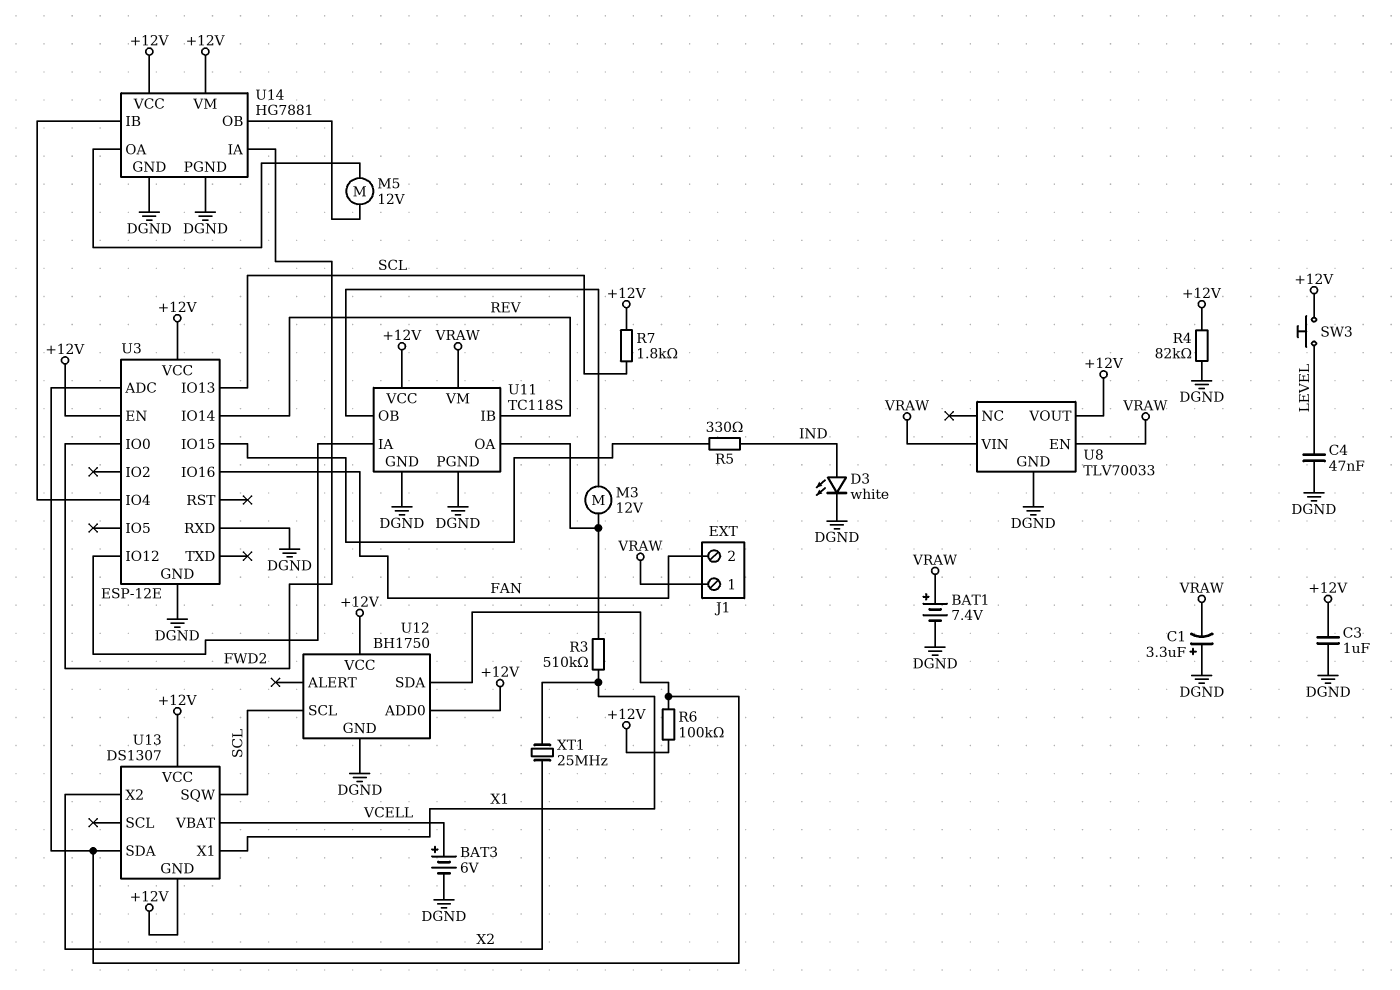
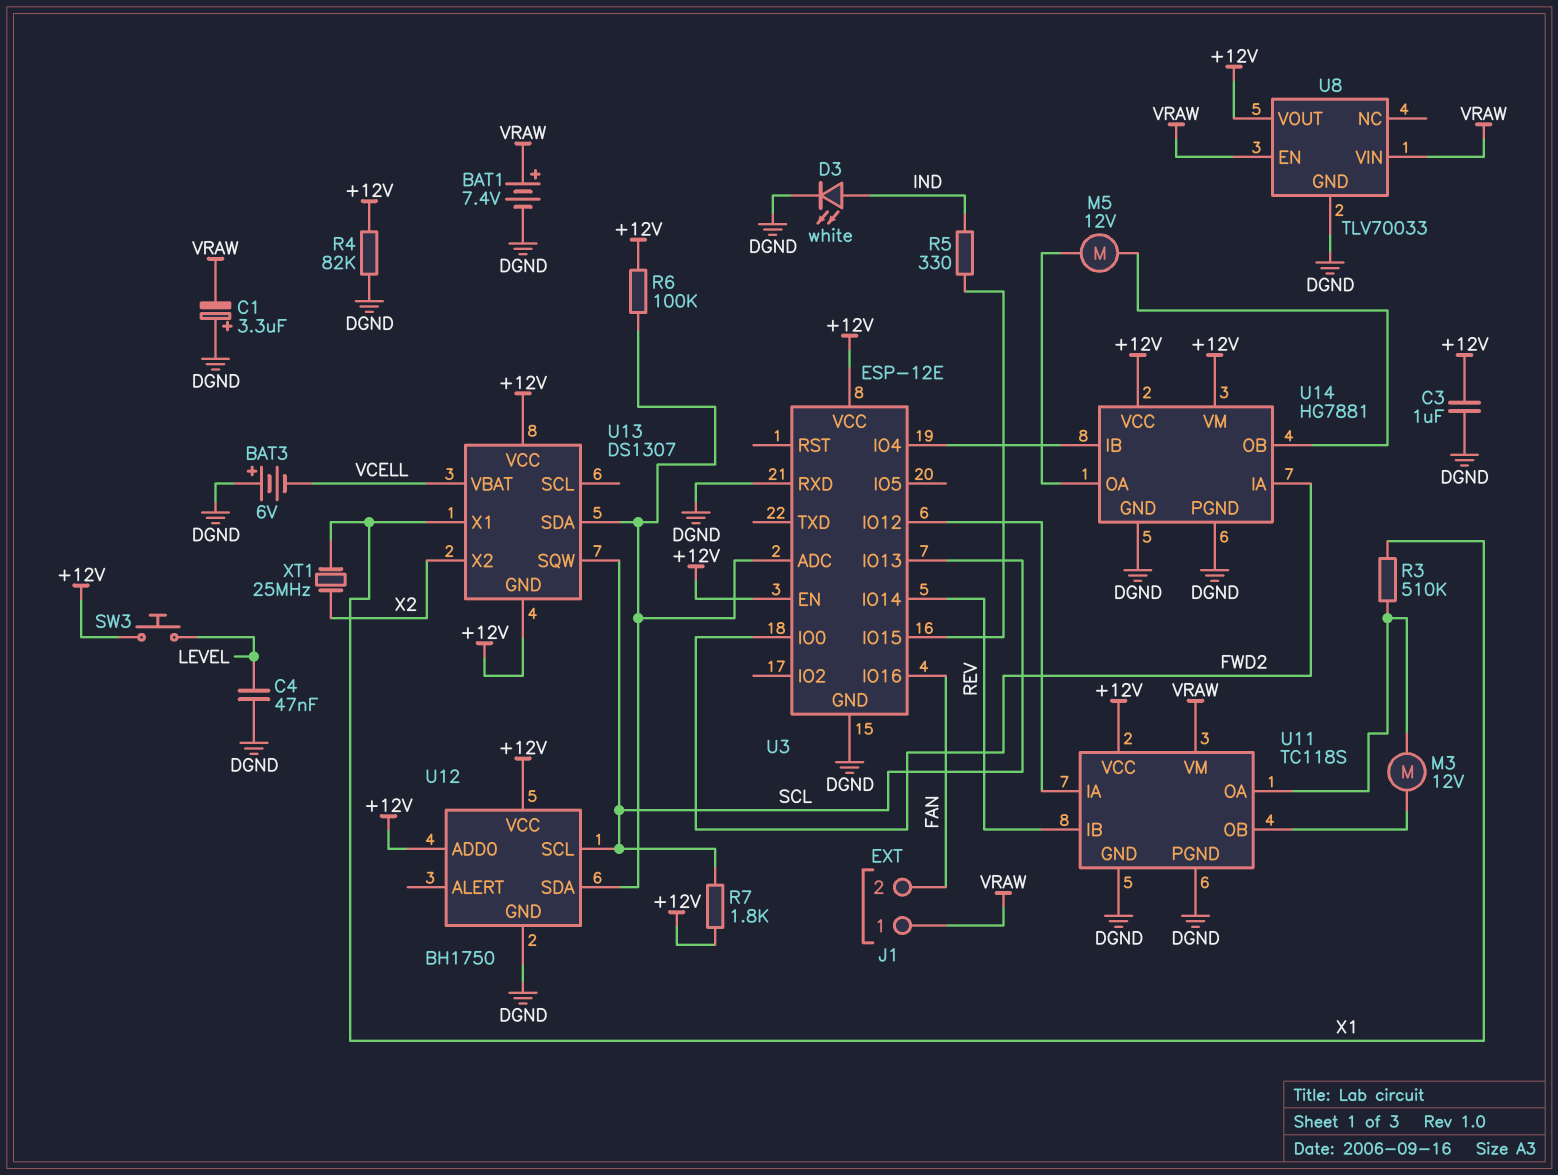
BAT3: 6V (plus VCELL, minus DGND) -> 6V (plus DGND, minus VCELL)

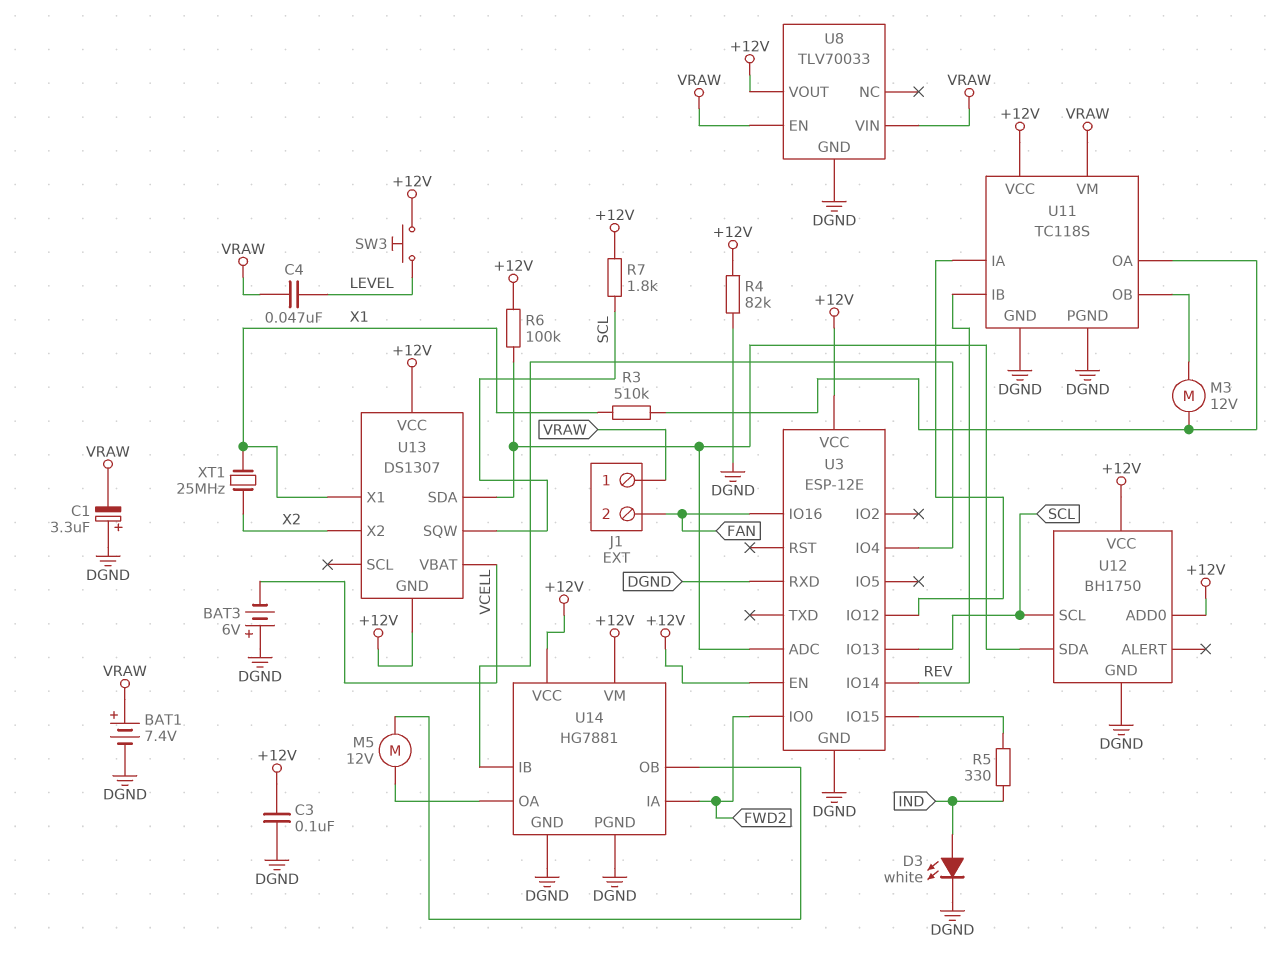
C3: 1uF (+12V, DGND) -> 100nF (+12V, DGND)
C4: 47nF (DGND, LEVEL) -> 47nF (LEVEL, VRAW)

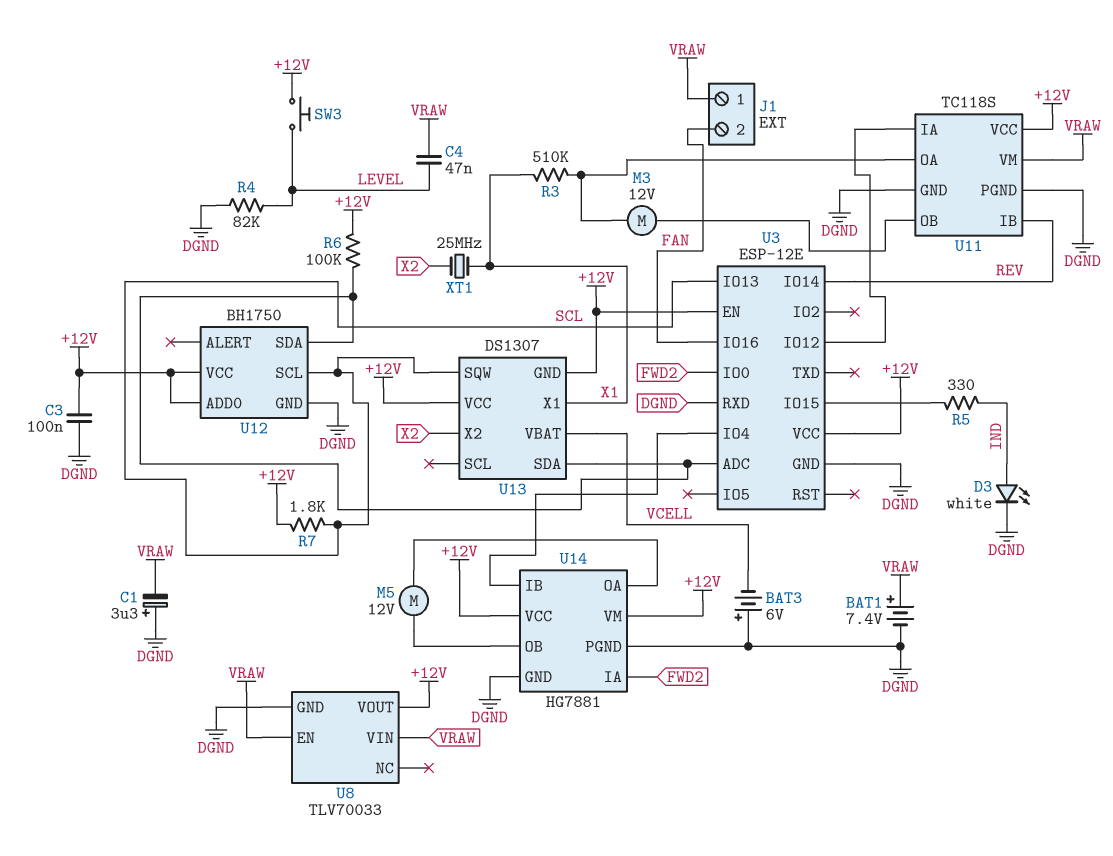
R4: 82k (+12V, DGND) -> 82k (DGND, LEVEL)

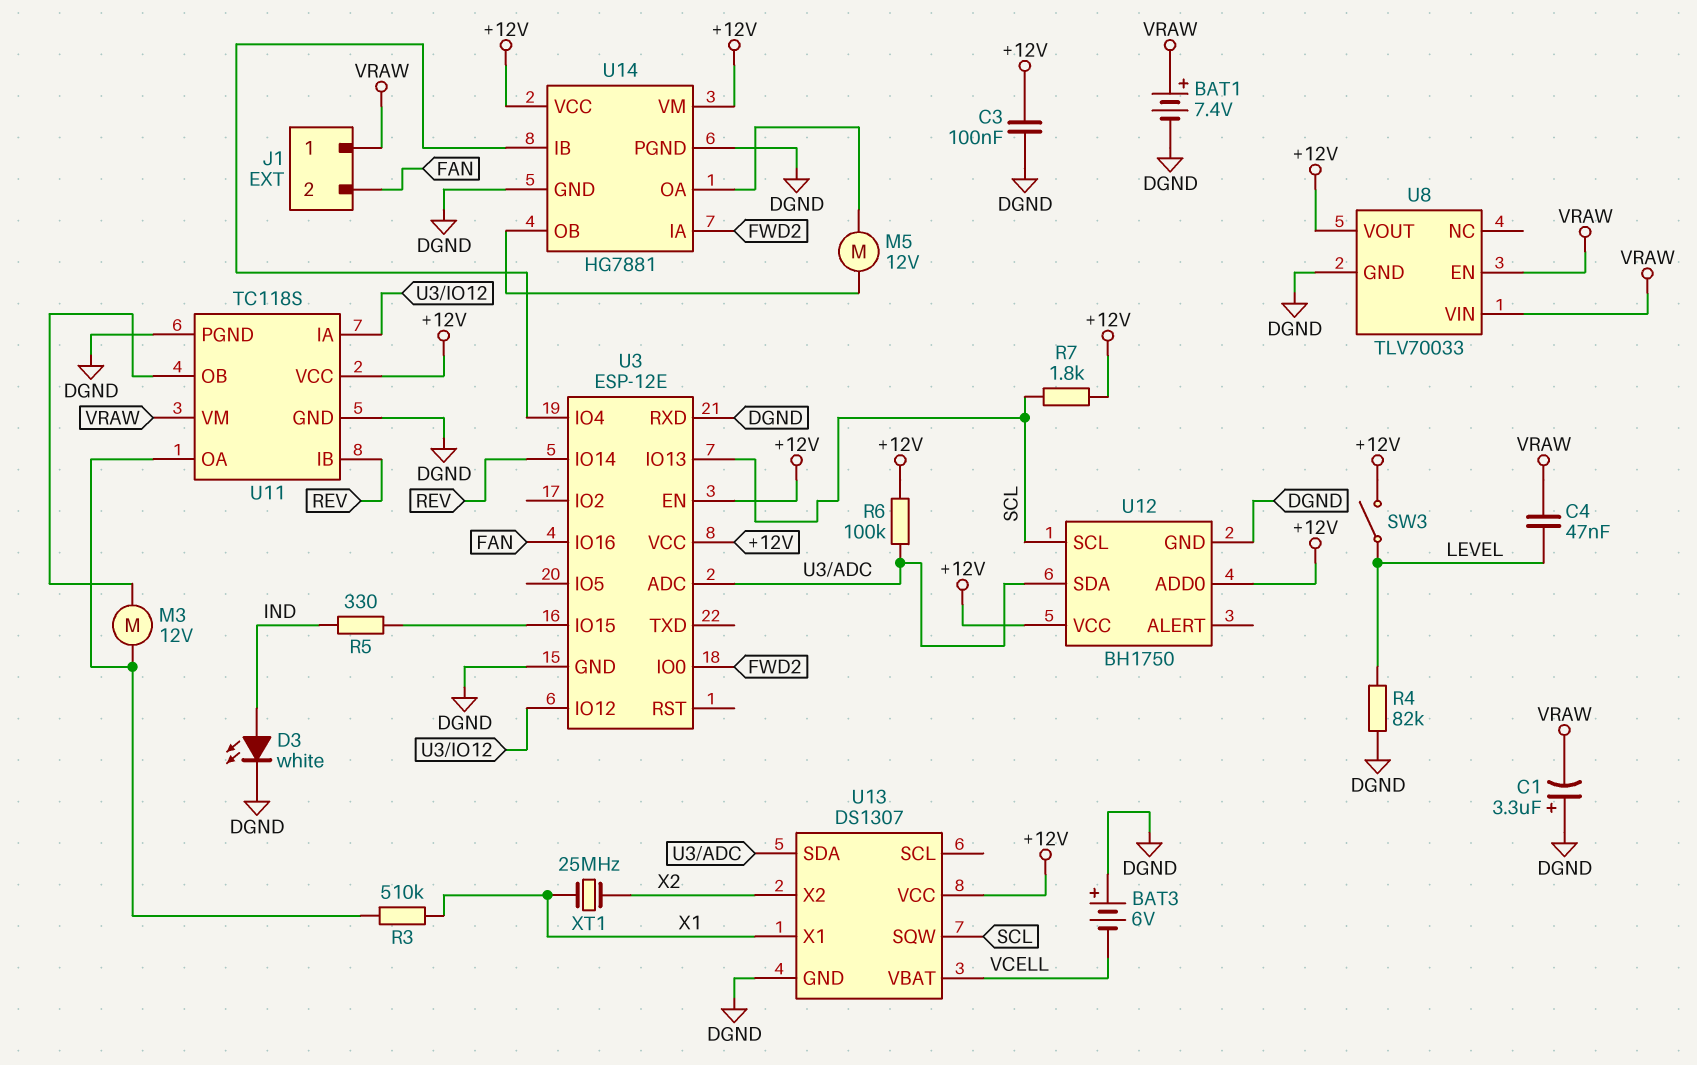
SW3: button (+12V, LEVEL) -> switch (+12V, LEVEL)
U13 pin GND: +12V -> DGND

